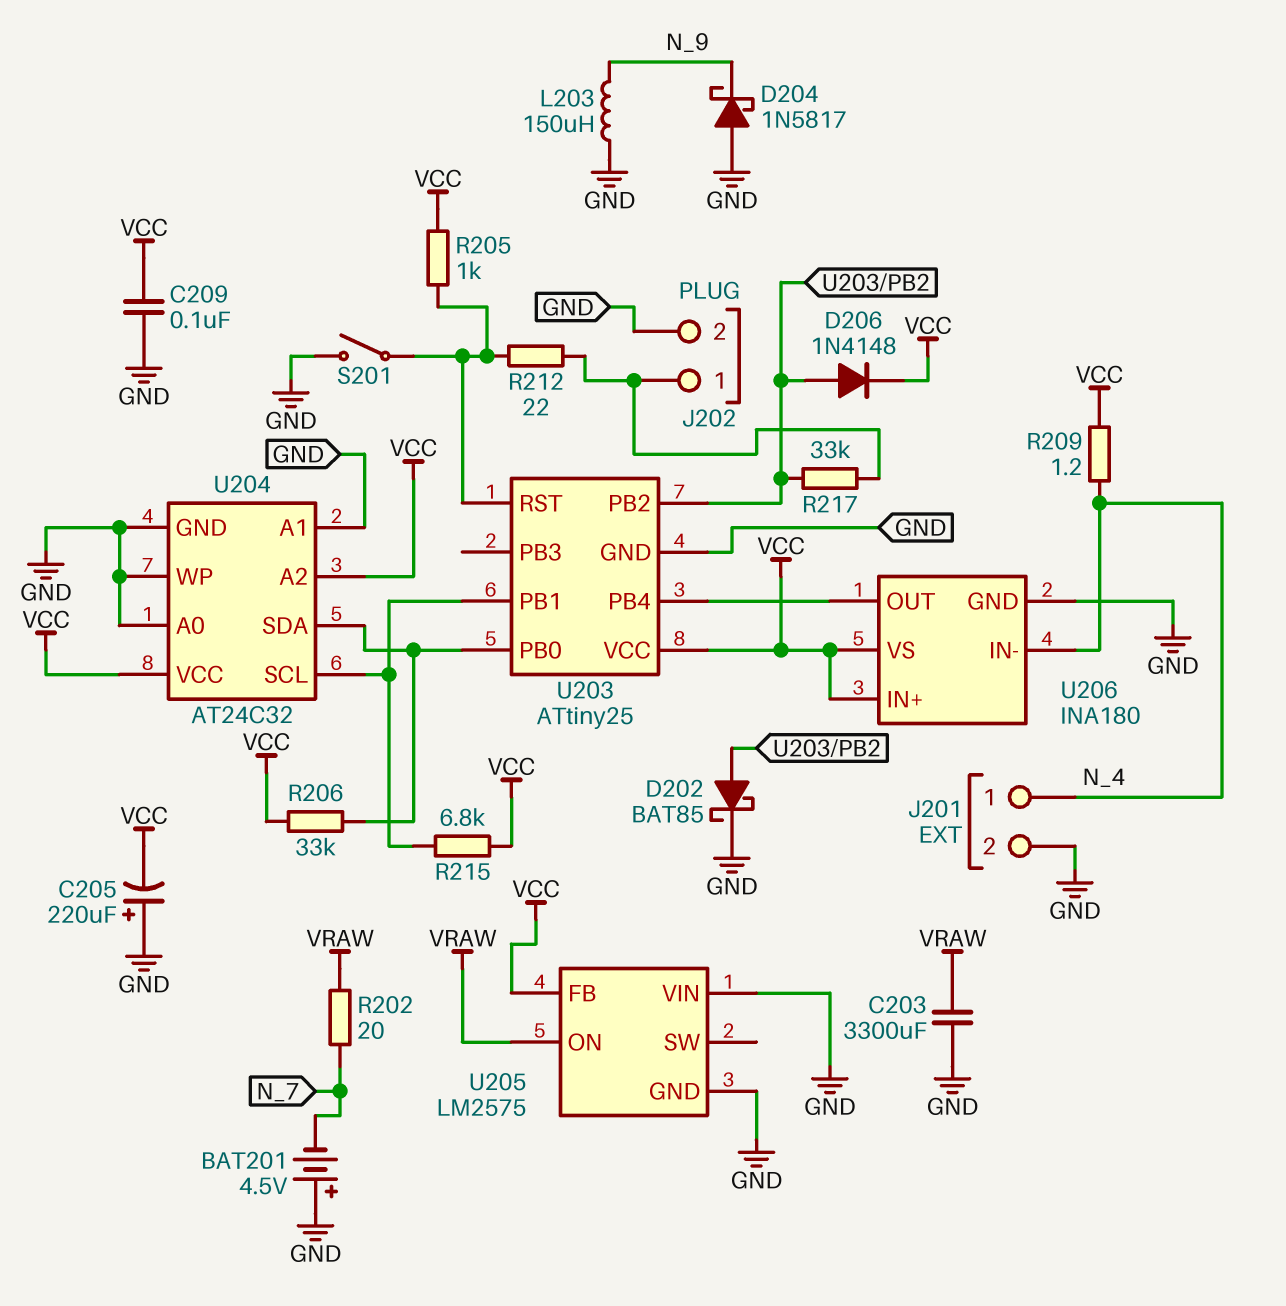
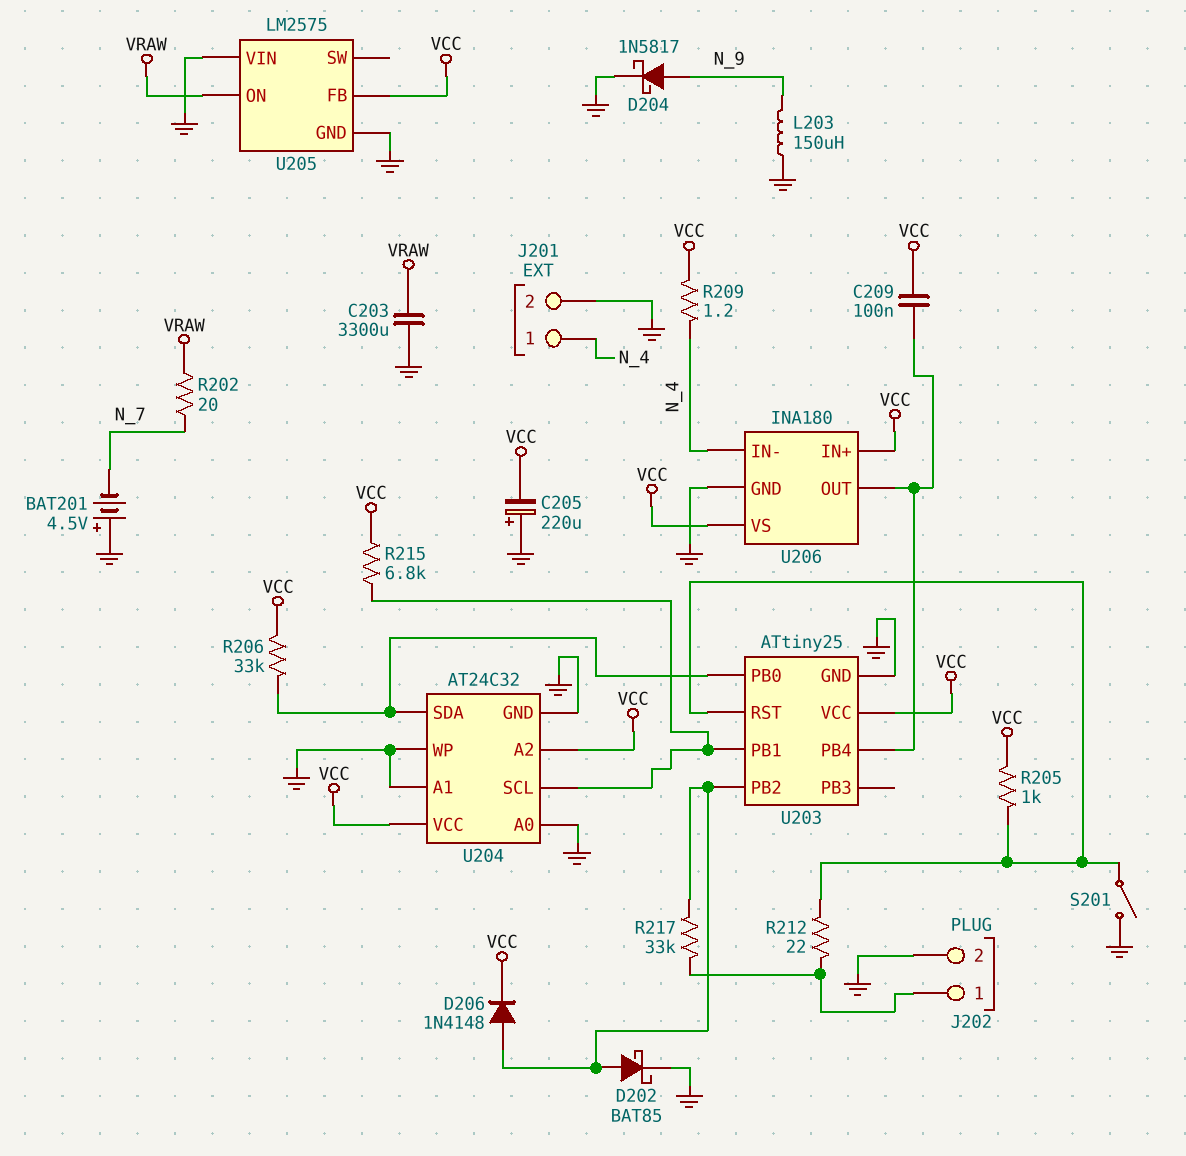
C209: 100nF (GND, VCC) -> 100nF (U203/PB4, VCC)
D204: schottky 1N5817 (A GND, K N_9) -> schottky 1N5817 (A N_9, K GND)

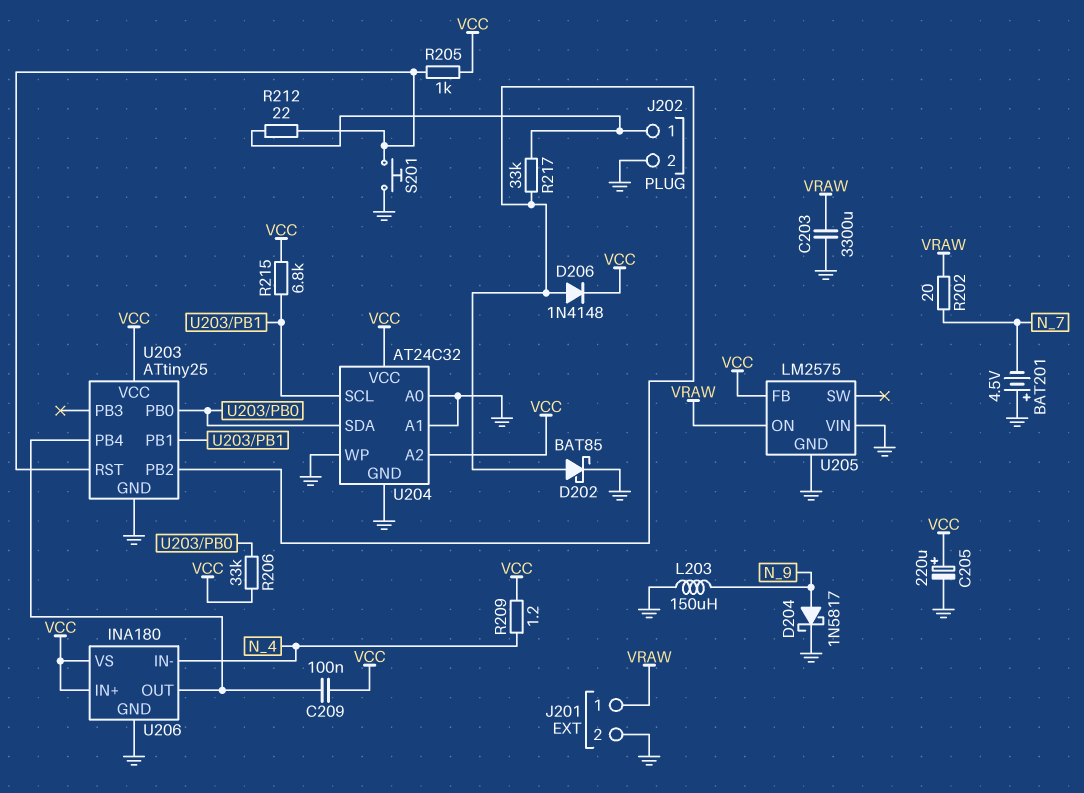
C205: 220uF (plus GND, minus VCC) -> 220uF (plus VCC, minus GND)
J201 pin 1: N_4 -> VRAW
S201: switch (GND, U203/RST) -> button (GND, U203/RST)

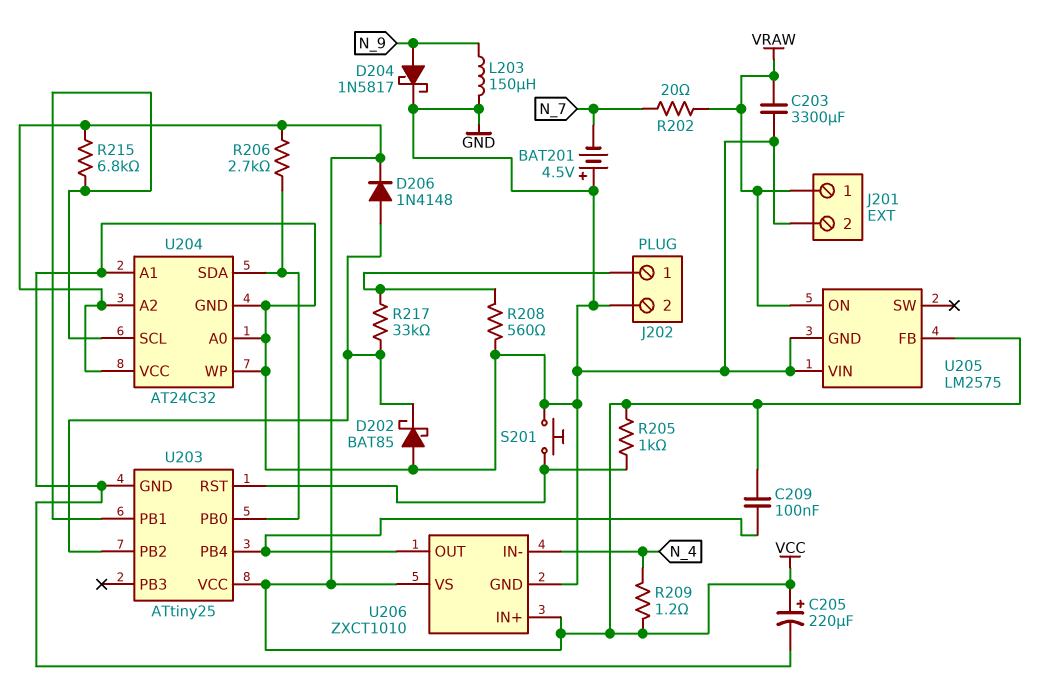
D202: schottky BAT85 (A U203/PB2, K GND) -> schottky BAT85 (A GND, K U203/PB2)
R206: 33k (U203/PB0, VCC) -> 2.7k (U203/PB0, VCC)
R208: none -> 560 (GND, J202/1)
R212: 22 (J202/1, U203/RST) -> none
U206: INA180 -> ZXCT1010

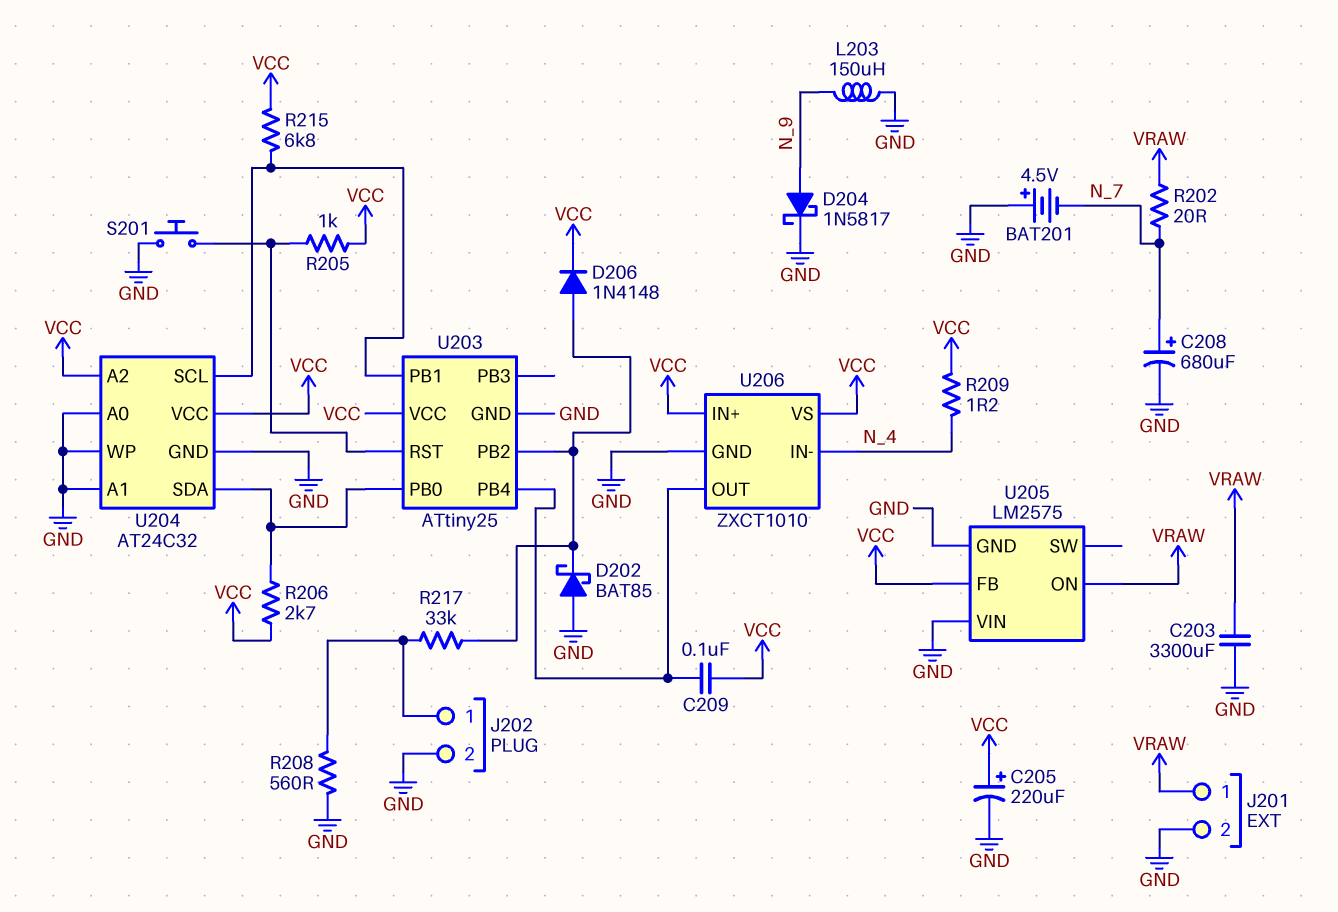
C208: none -> 680uF (plus N_7, minus GND)

